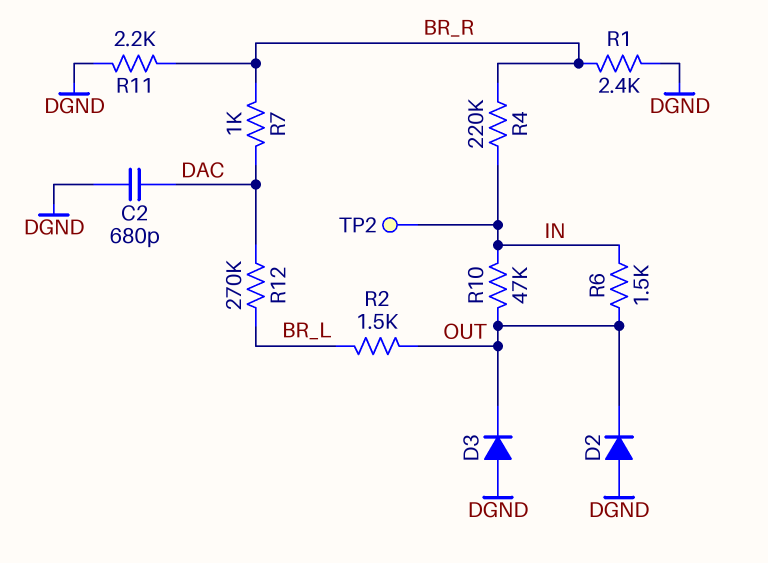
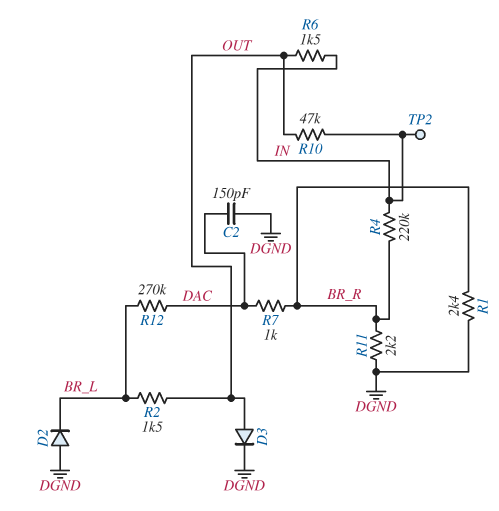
C2: 680pF (DAC, DGND) -> 150pF (DAC, DGND)
D2: diode (A DGND, K OUT) -> diode (A DGND, K BR_L)
D3: diode (A DGND, K OUT) -> diode (A OUT, K DGND)

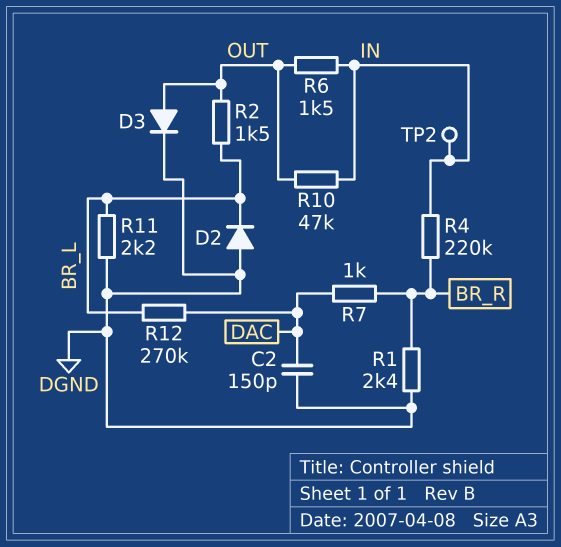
R11: 2.2k (BR_R, DGND) -> 2.2k (BR_L, DGND)

